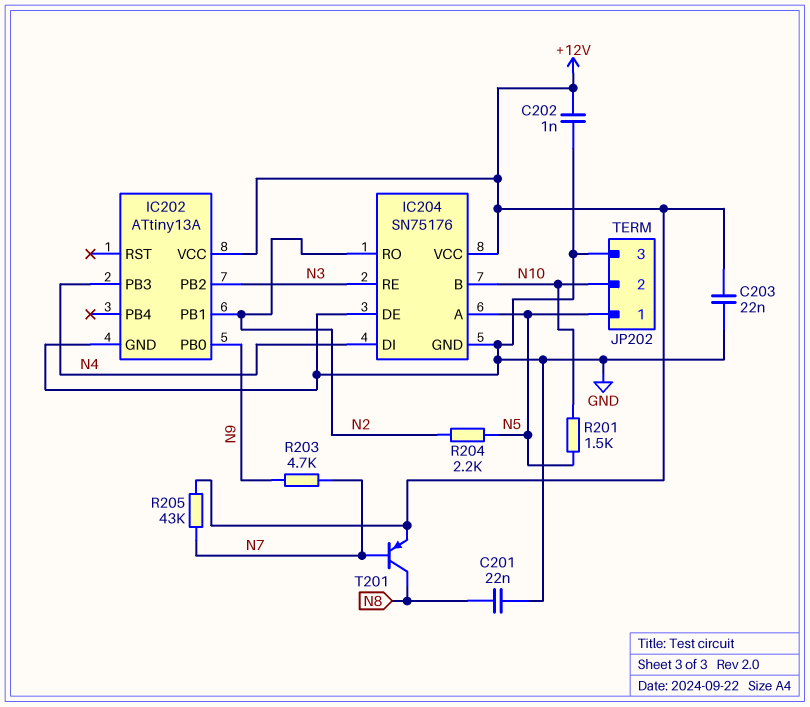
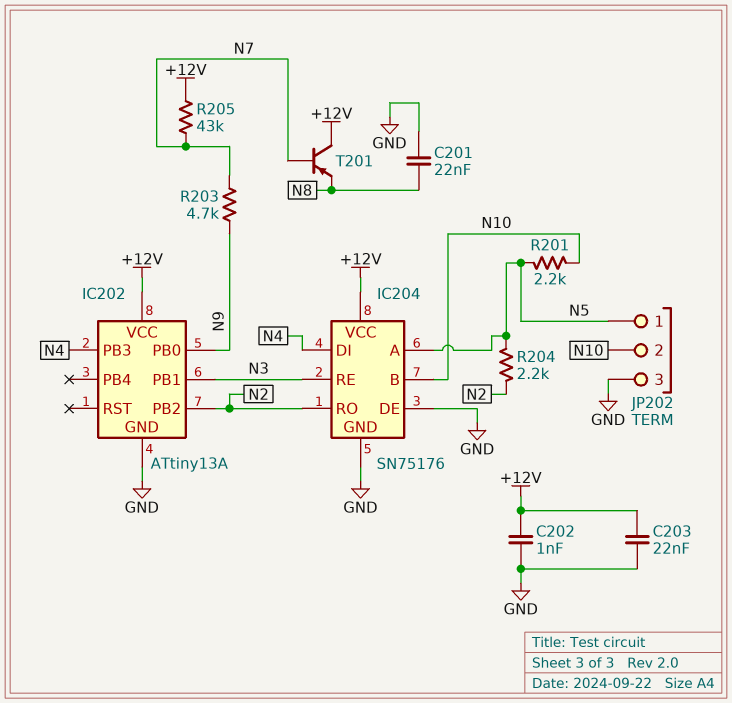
IC202 pin PB1: N2 -> N3
IC202 pin PB2: N3 -> N2
R201: 1.5k (N5, N10) -> 2.2k (N5, N10)
T201: PNP (B N7, C N8, E +12V) -> PNP (B N7, C +12V, E N8)

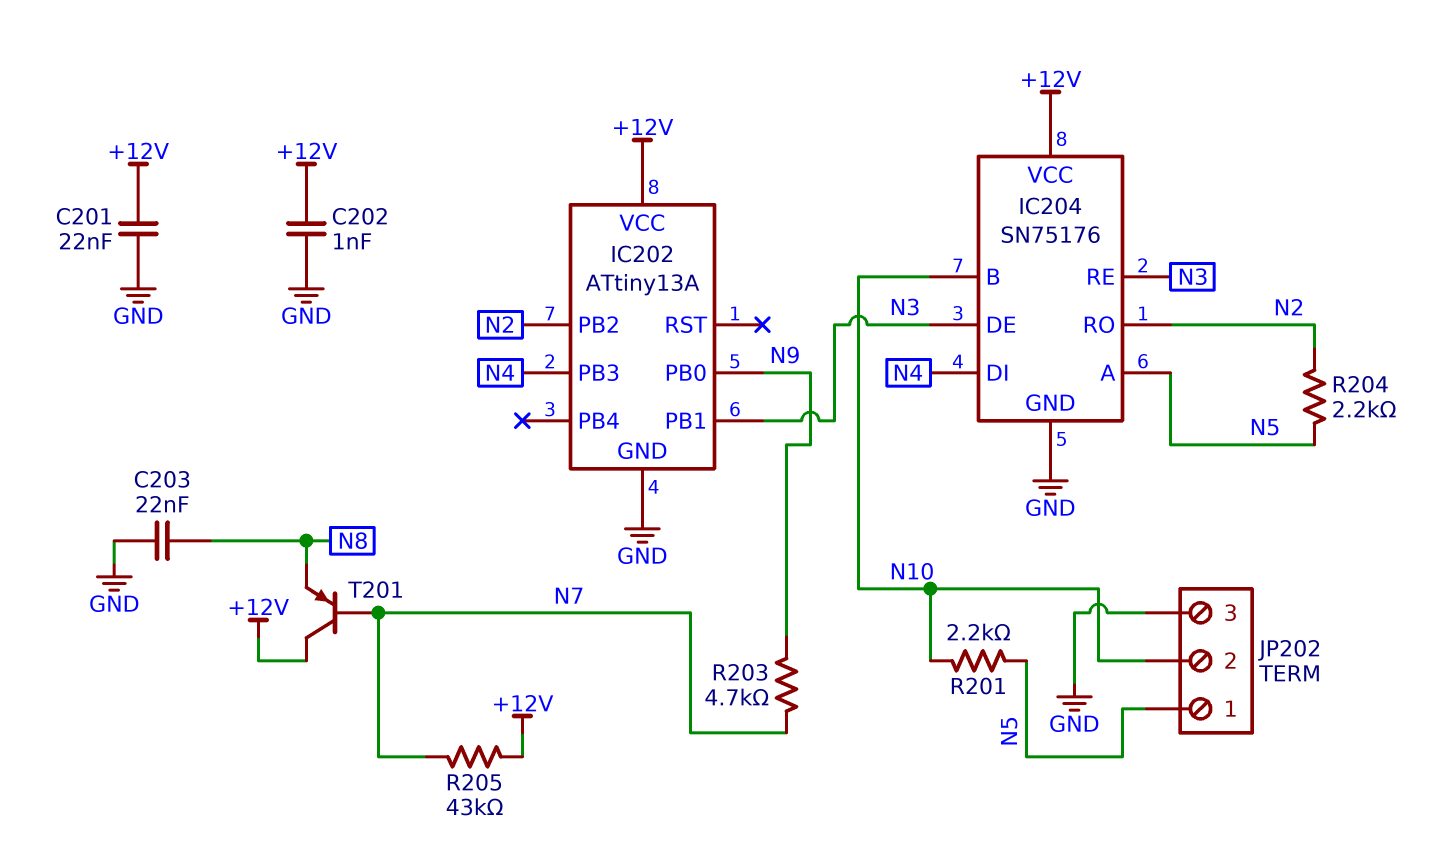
C201: 22nF (GND, N8) -> 22nF (+12V, GND)
C203: 22nF (+12V, GND) -> 22nF (GND, N8)
IC204 pin DE: GND -> N3

